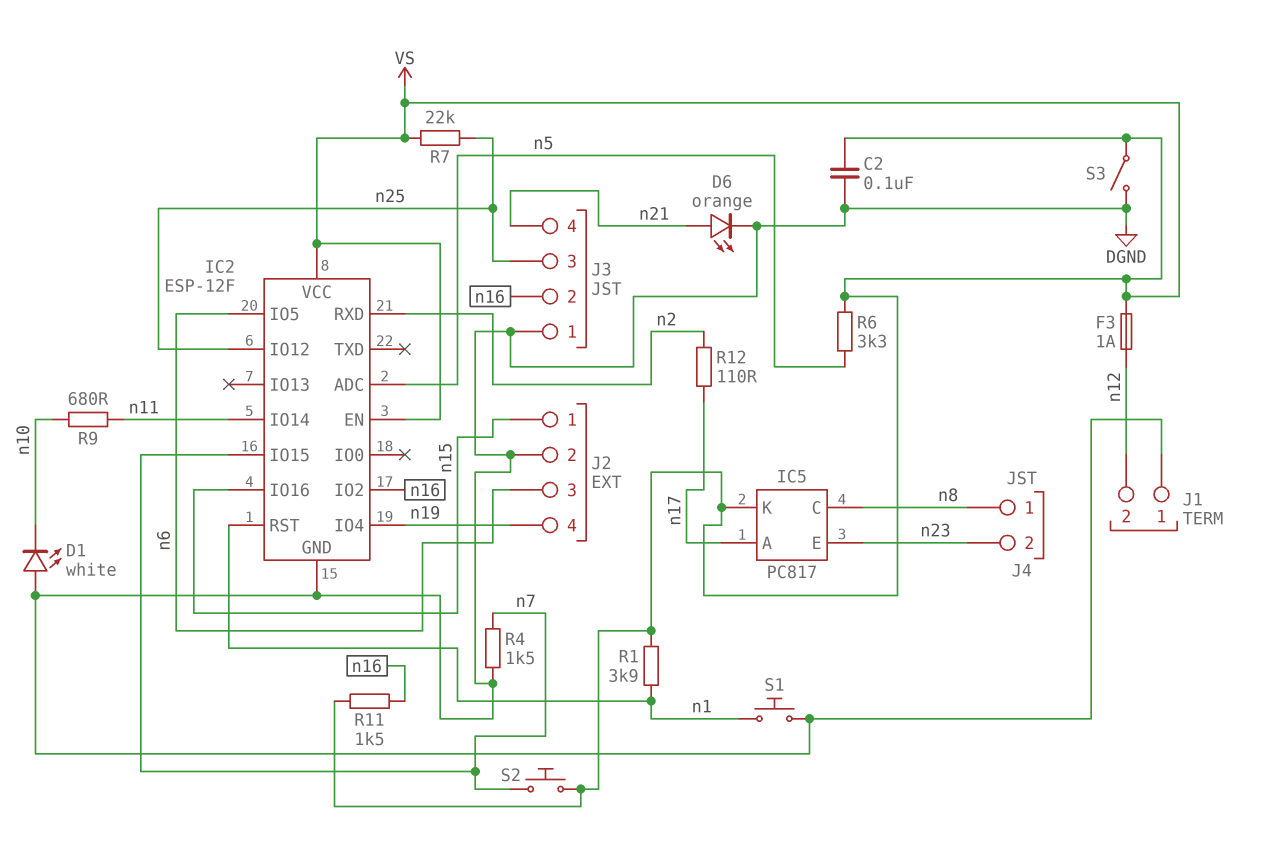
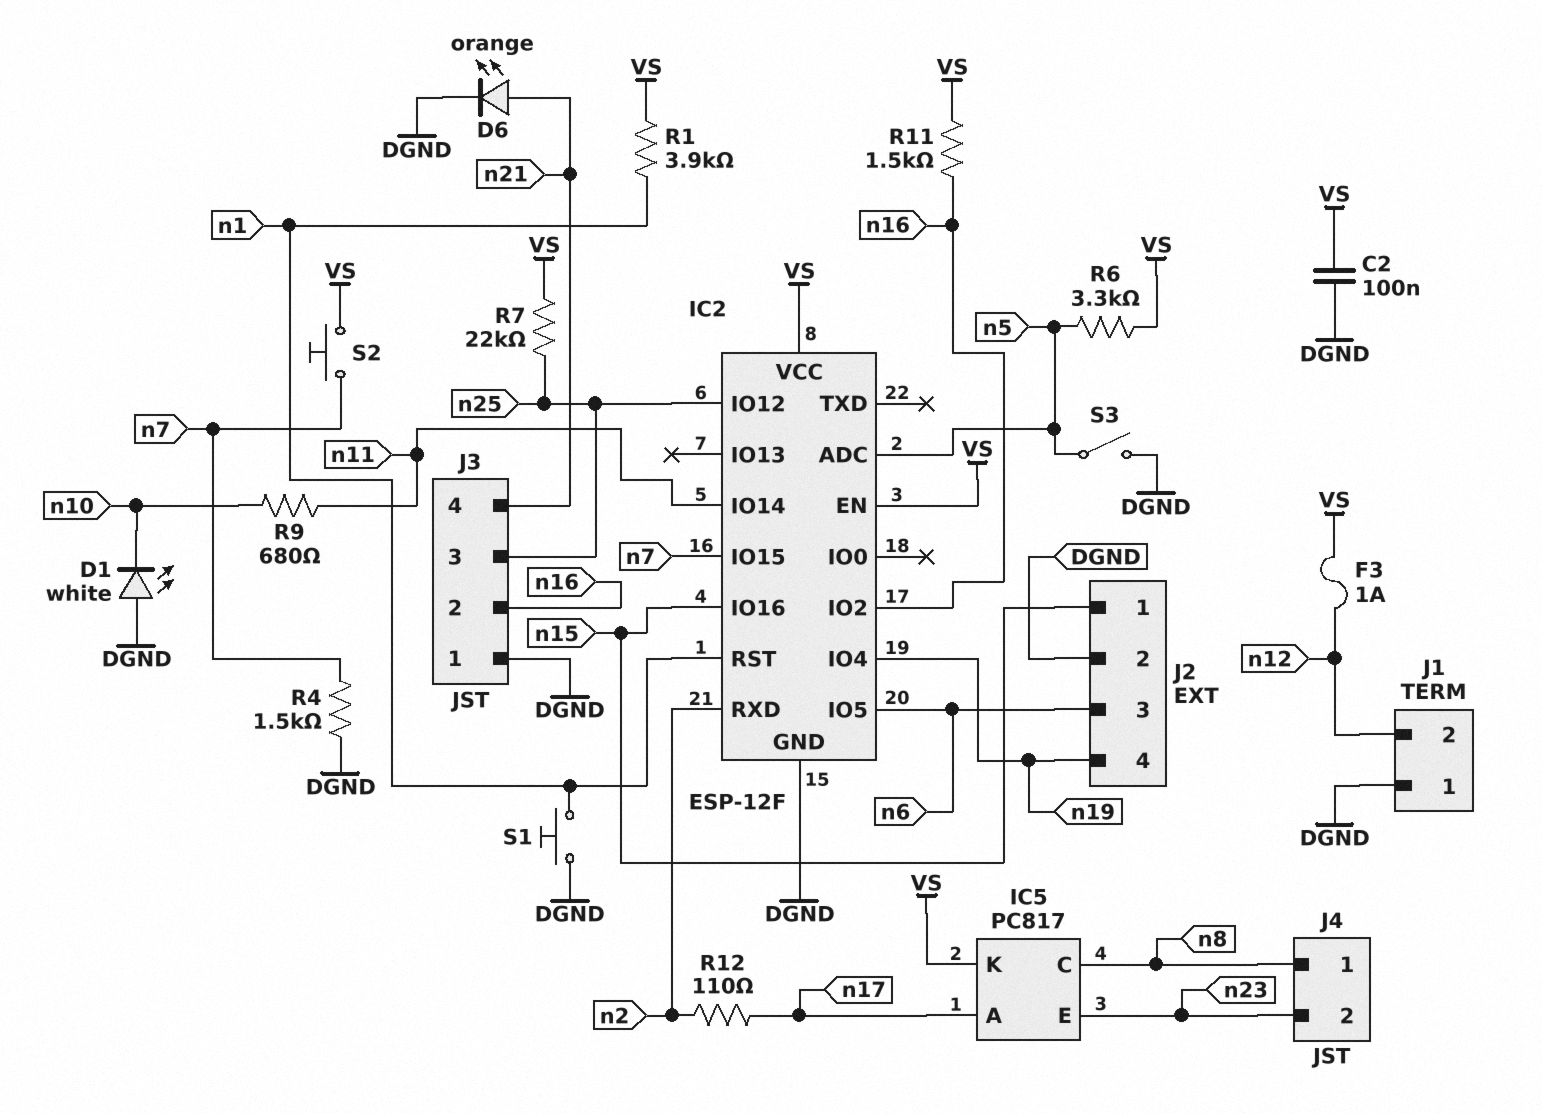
S3: switch (DGND, VS) -> switch (DGND, n5)

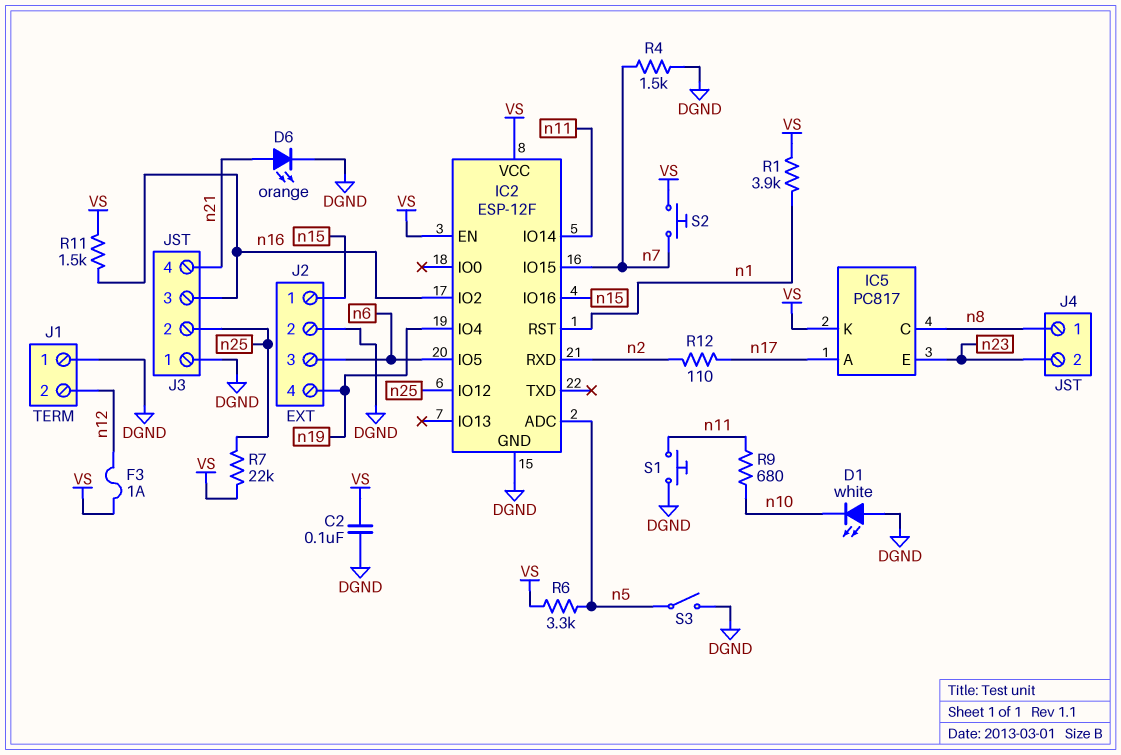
J3 pin 2: n16 -> n25
J3 pin 3: n25 -> n16
S1: button (DGND, n1) -> button (DGND, n11)

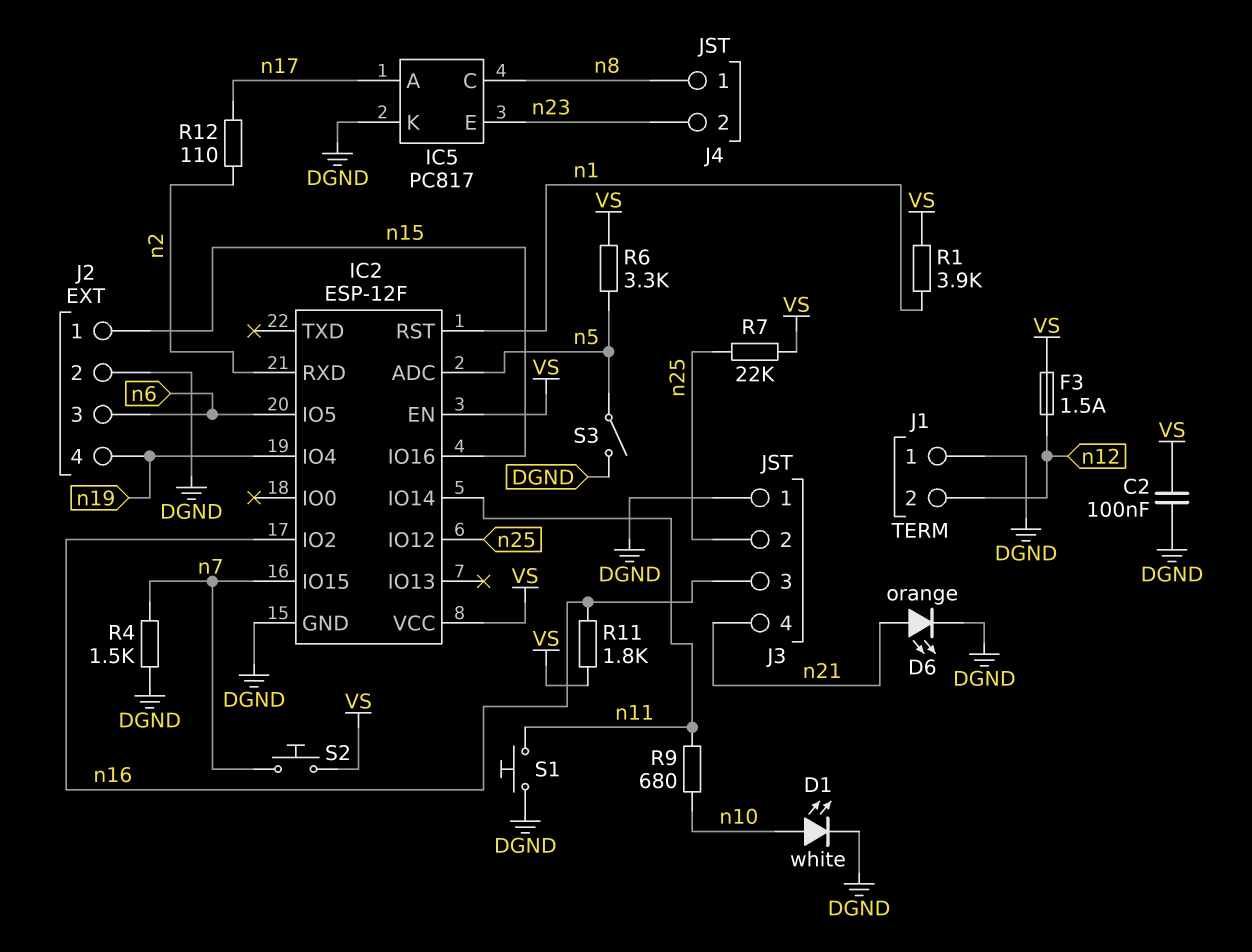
D1: LED white (A DGND, K n10) -> LED white (A n10, K DGND)
F3: 1A (VS, n12) -> 1.5A (VS, n12)
IC5 pin K: VS -> DGND
R11: 1.5k (VS, n16) -> 1.8k (VS, n16)

